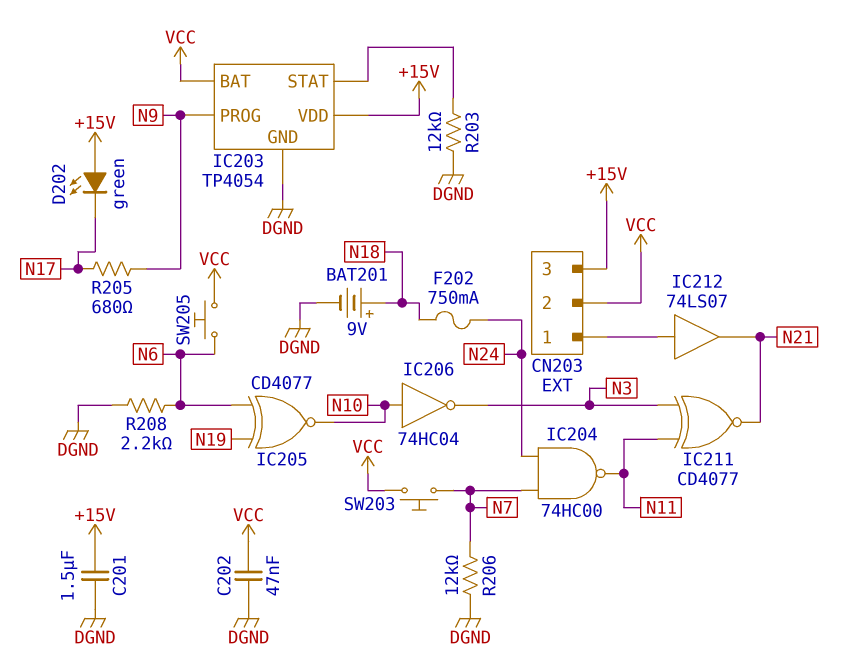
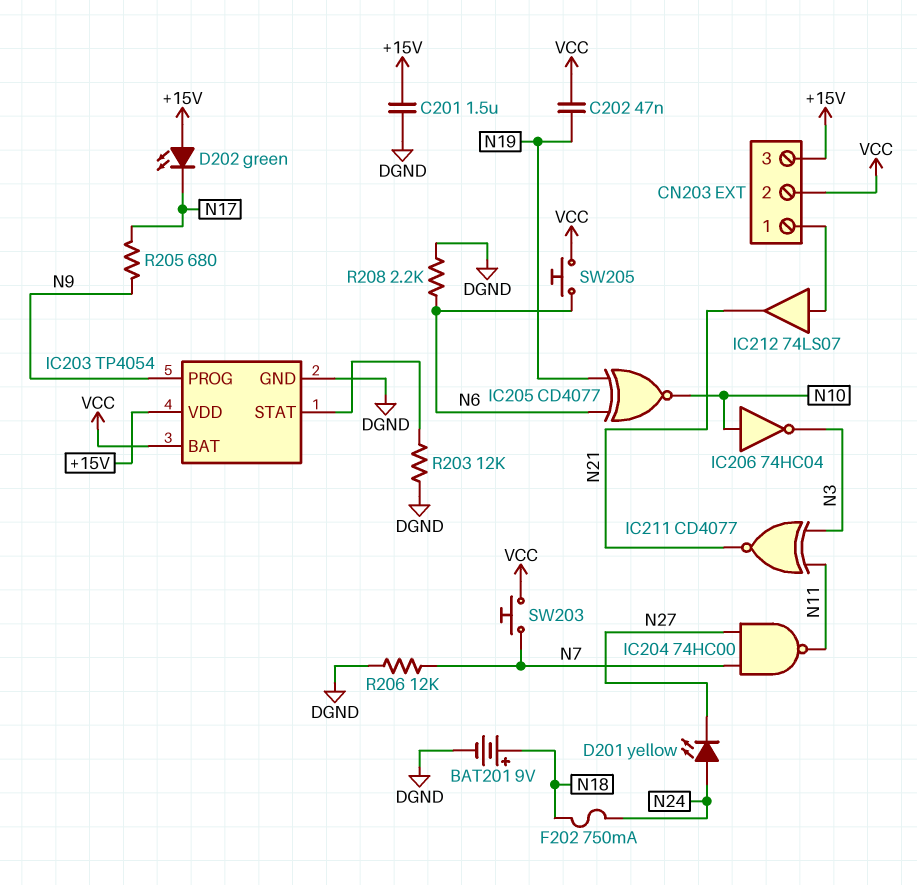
C202: 47nF (DGND, VCC) -> 47nF (N19, VCC)
D201: none -> LED yellow (A N24, K N27)
IC204: NAND 74HC00 (in N7, in N24, out N11) -> NAND 74HC00 (in N7, in N27, out N11)

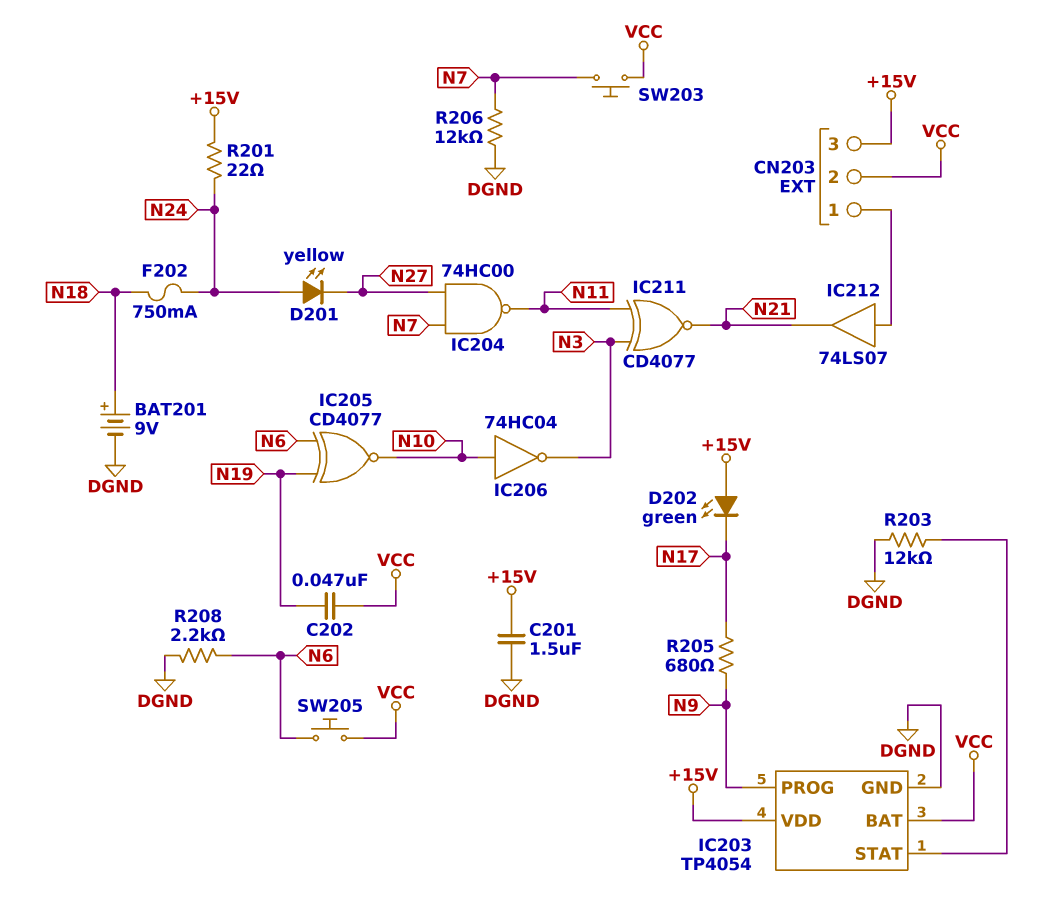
R201: none -> 22 (+15V, N24)

